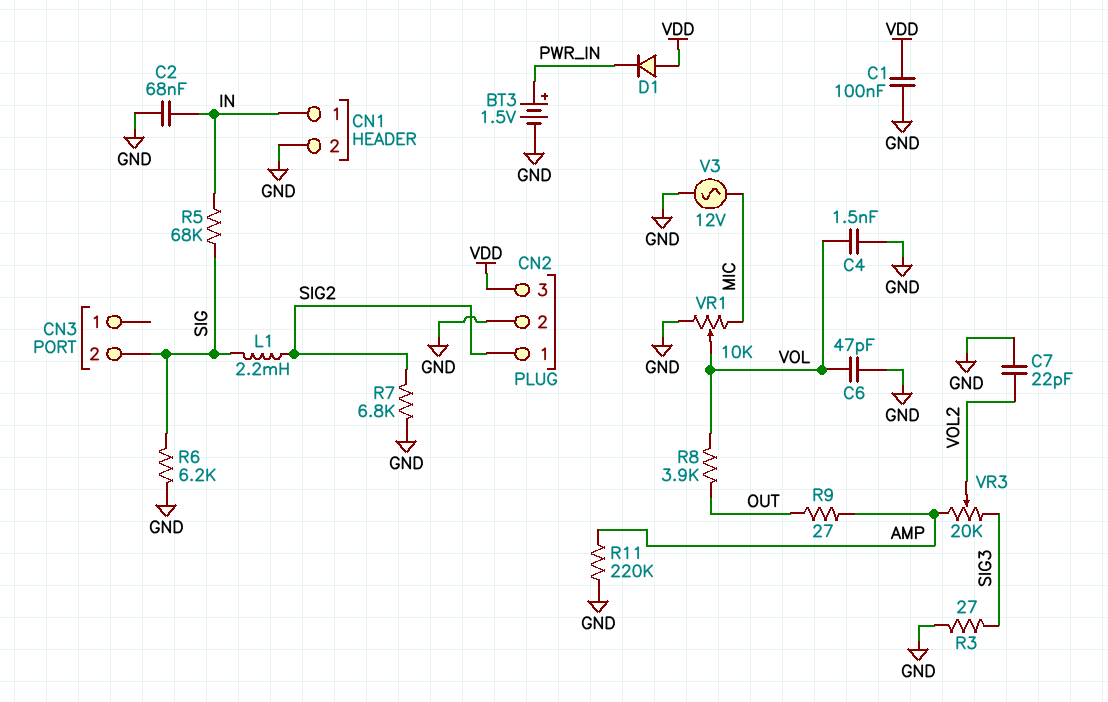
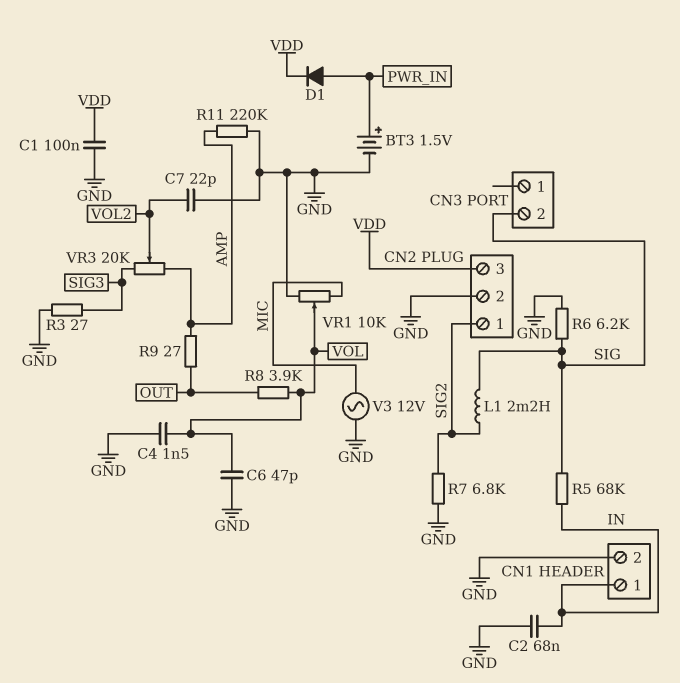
D1: diode (A VDD, K PWR_IN) -> diode (A PWR_IN, K VDD)

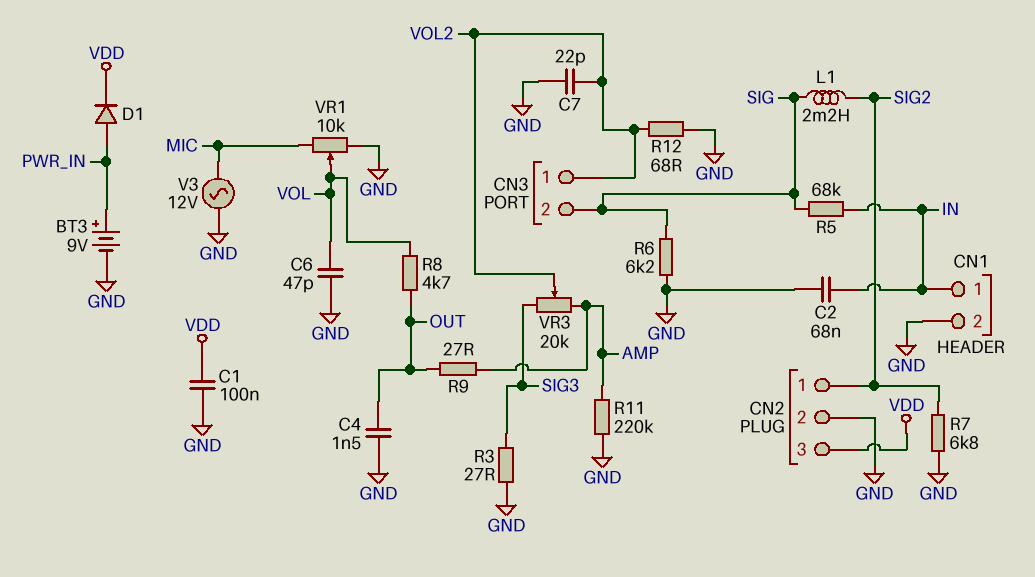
BT3: 1.5V (plus PWR_IN, minus GND) -> 9V (plus PWR_IN, minus GND)
C4: 1.5nF (GND, VOL) -> 1.5nF (GND, OUT)
CN3 pin 1: none -> VOL2
R8: 3.9k (OUT, VOL) -> 4.7k (OUT, VOL)
R12: none -> 68 (GND, VOL2)

